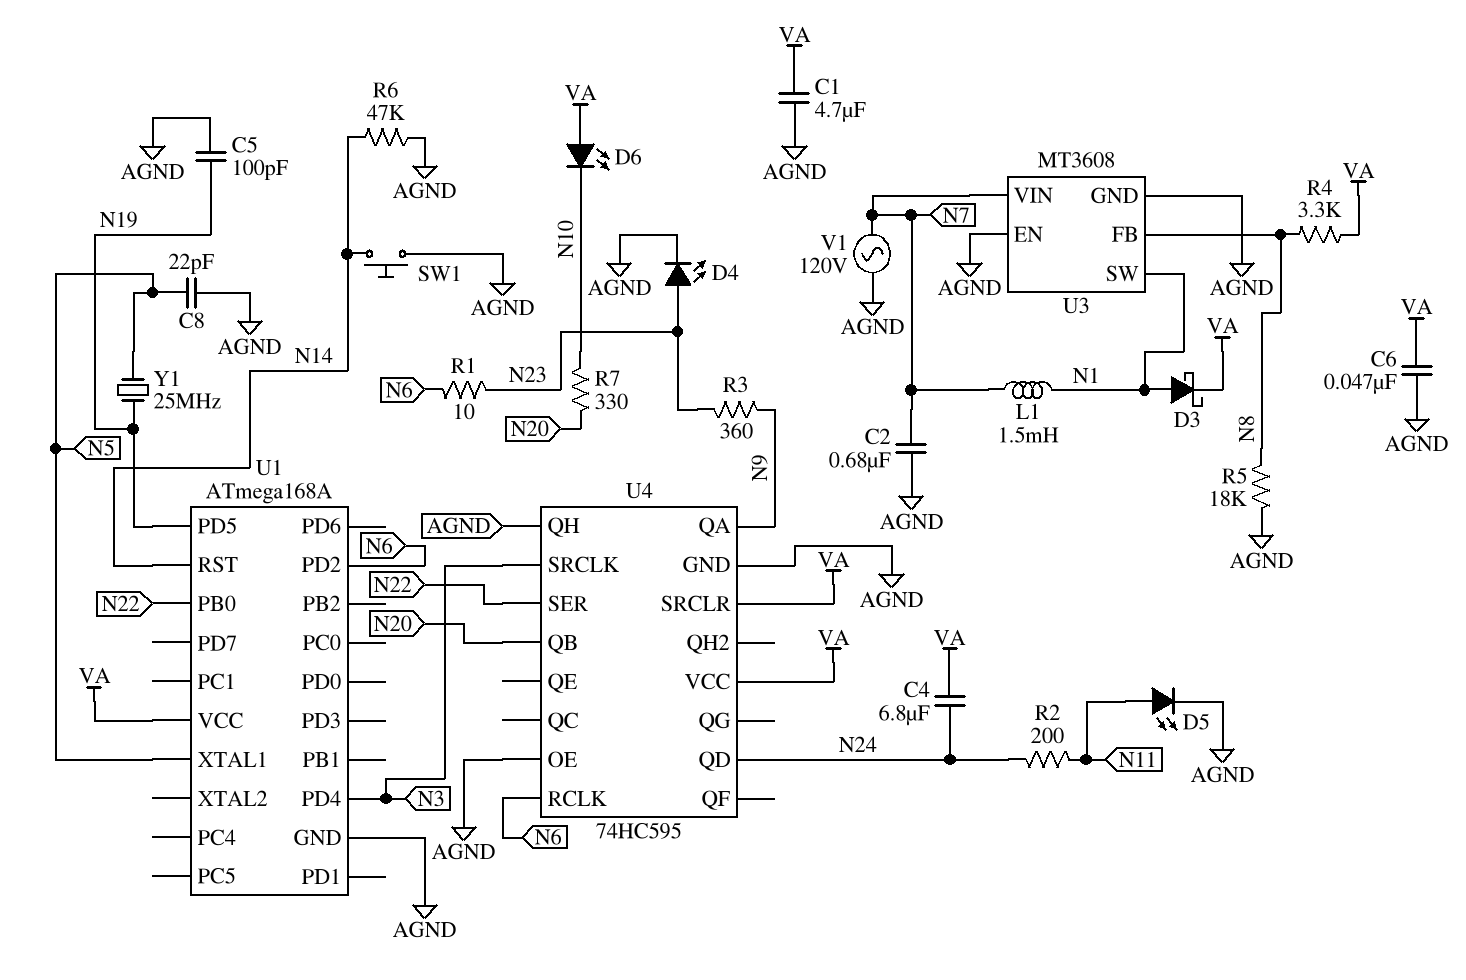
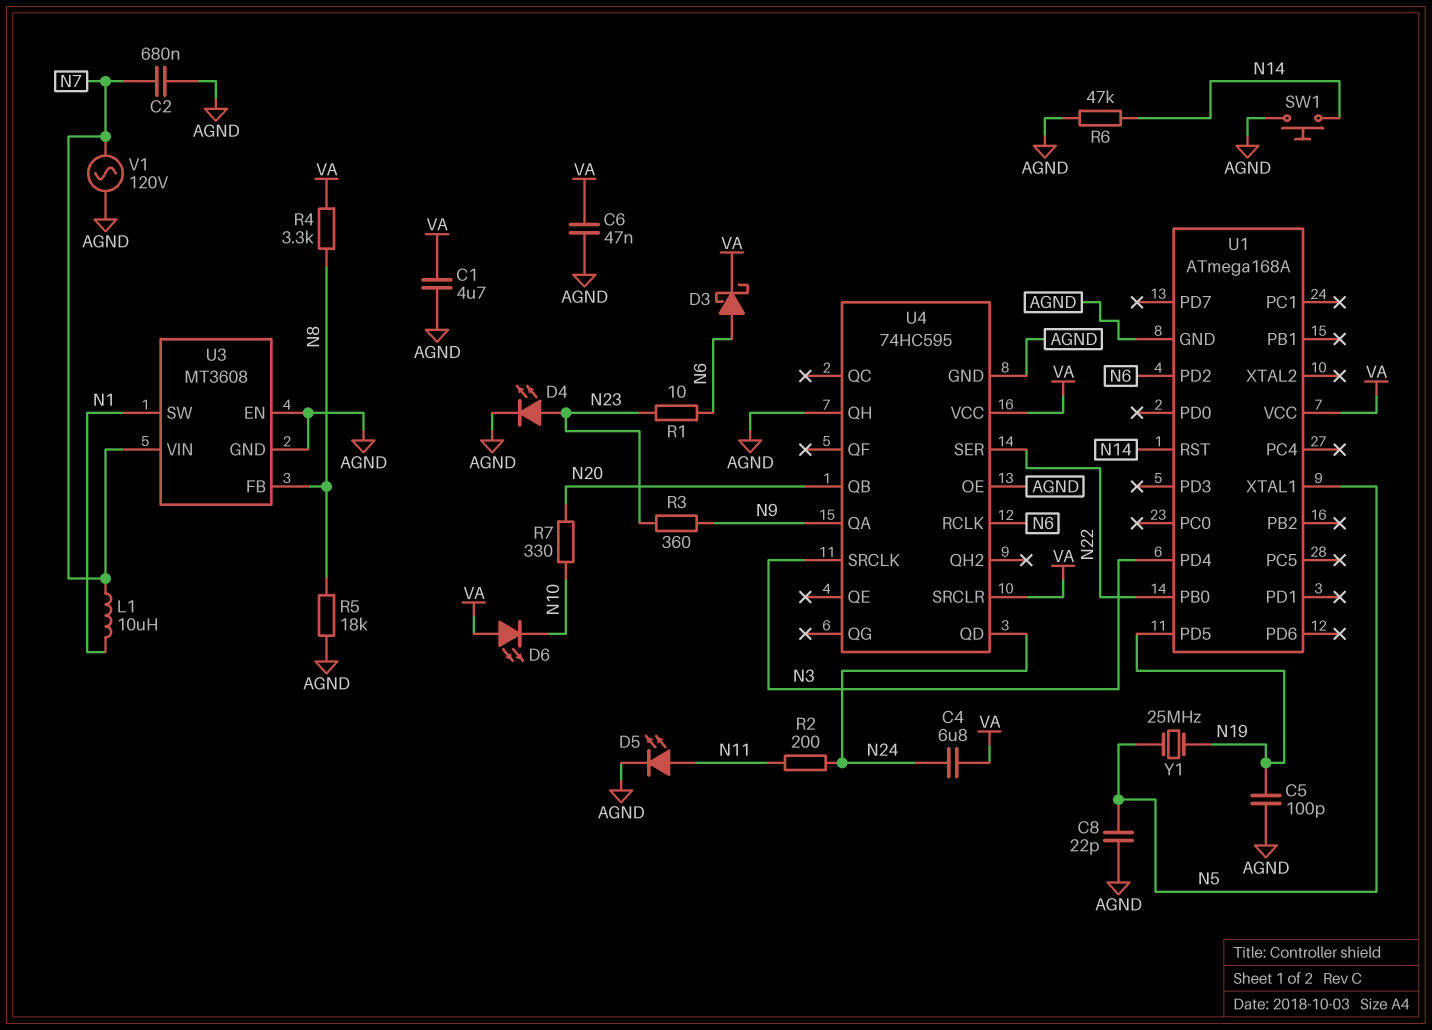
D3: schottky (A N1, K VA) -> schottky (A N6, K VA)
L1: 1.5mH (N1, N7) -> 10uH (N1, N7)

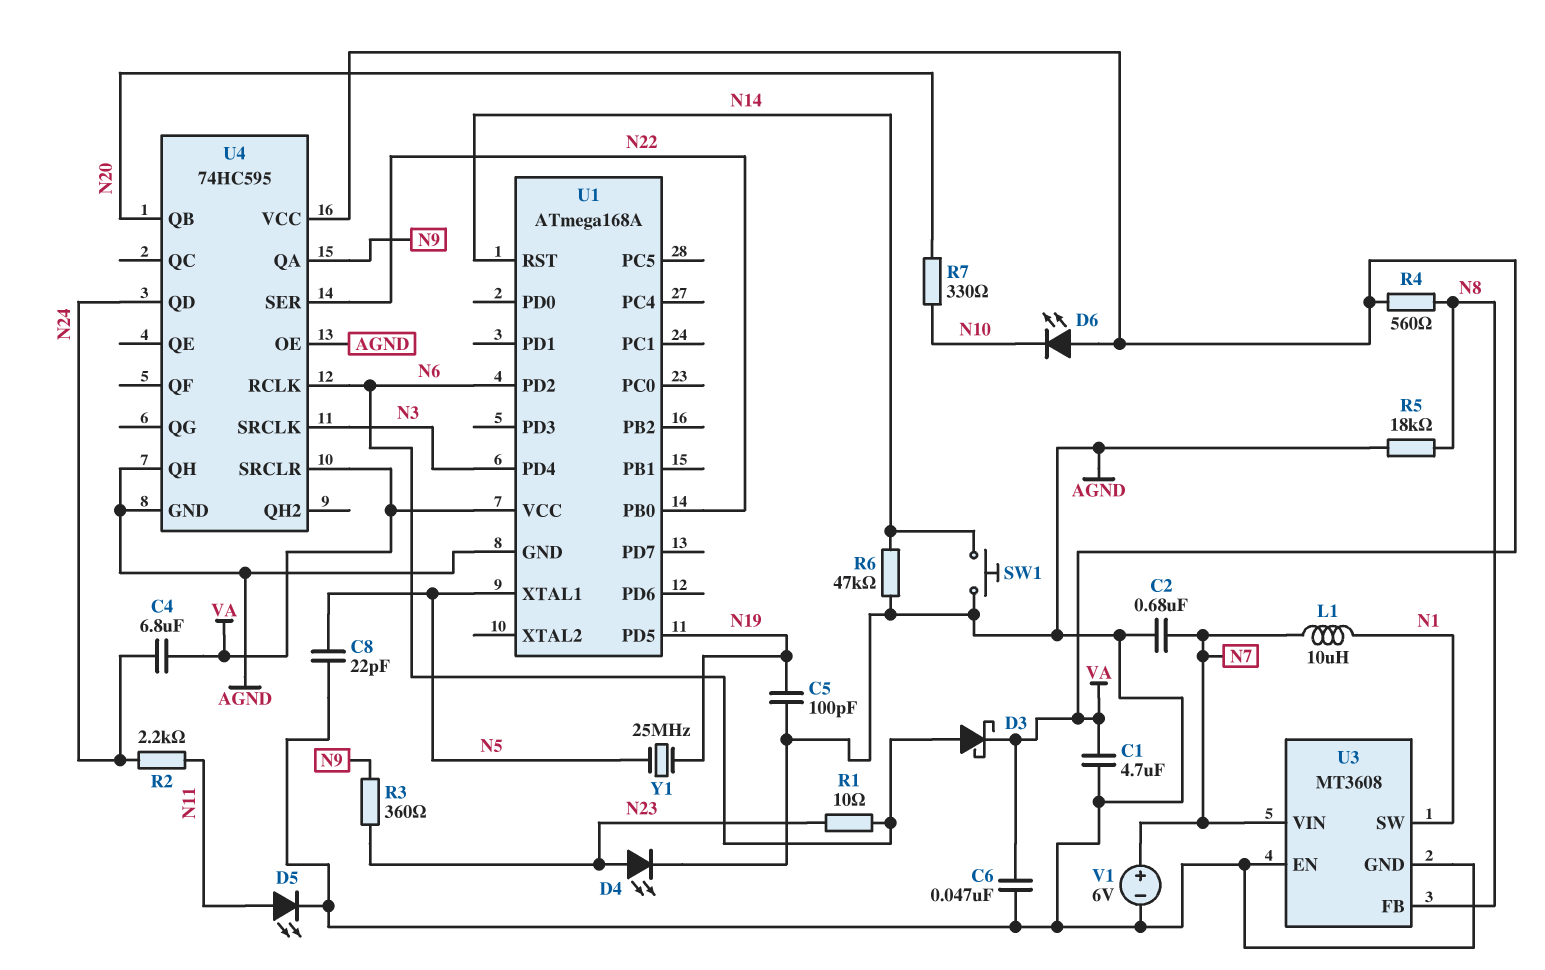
R2: 200 (N11, N24) -> 2.2k (N11, N24)
R4: 3.3k (N8, VA) -> 560 (N8, VA)
V1: AC 120V (AGND, N7) -> 6V (plus N7, minus AGND)

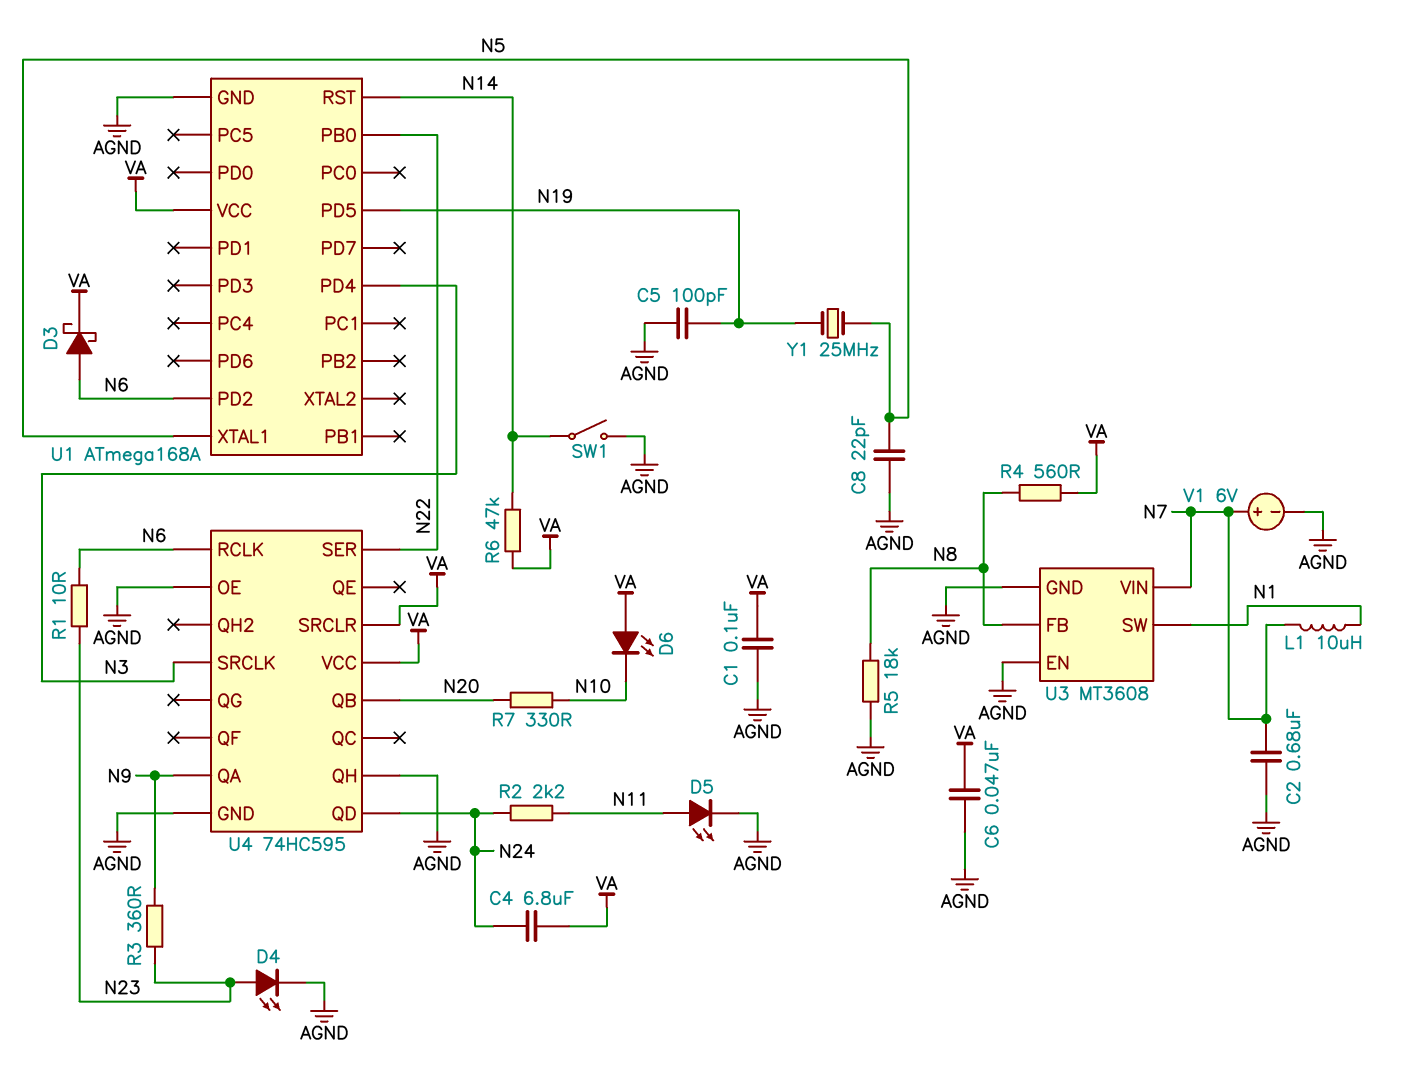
C1: 4.7uF (AGND, VA) -> 100nF (AGND, VA)
R6: 47k (AGND, N14) -> 47k (N14, VA)
SW1: button (AGND, N14) -> switch (AGND, N14)

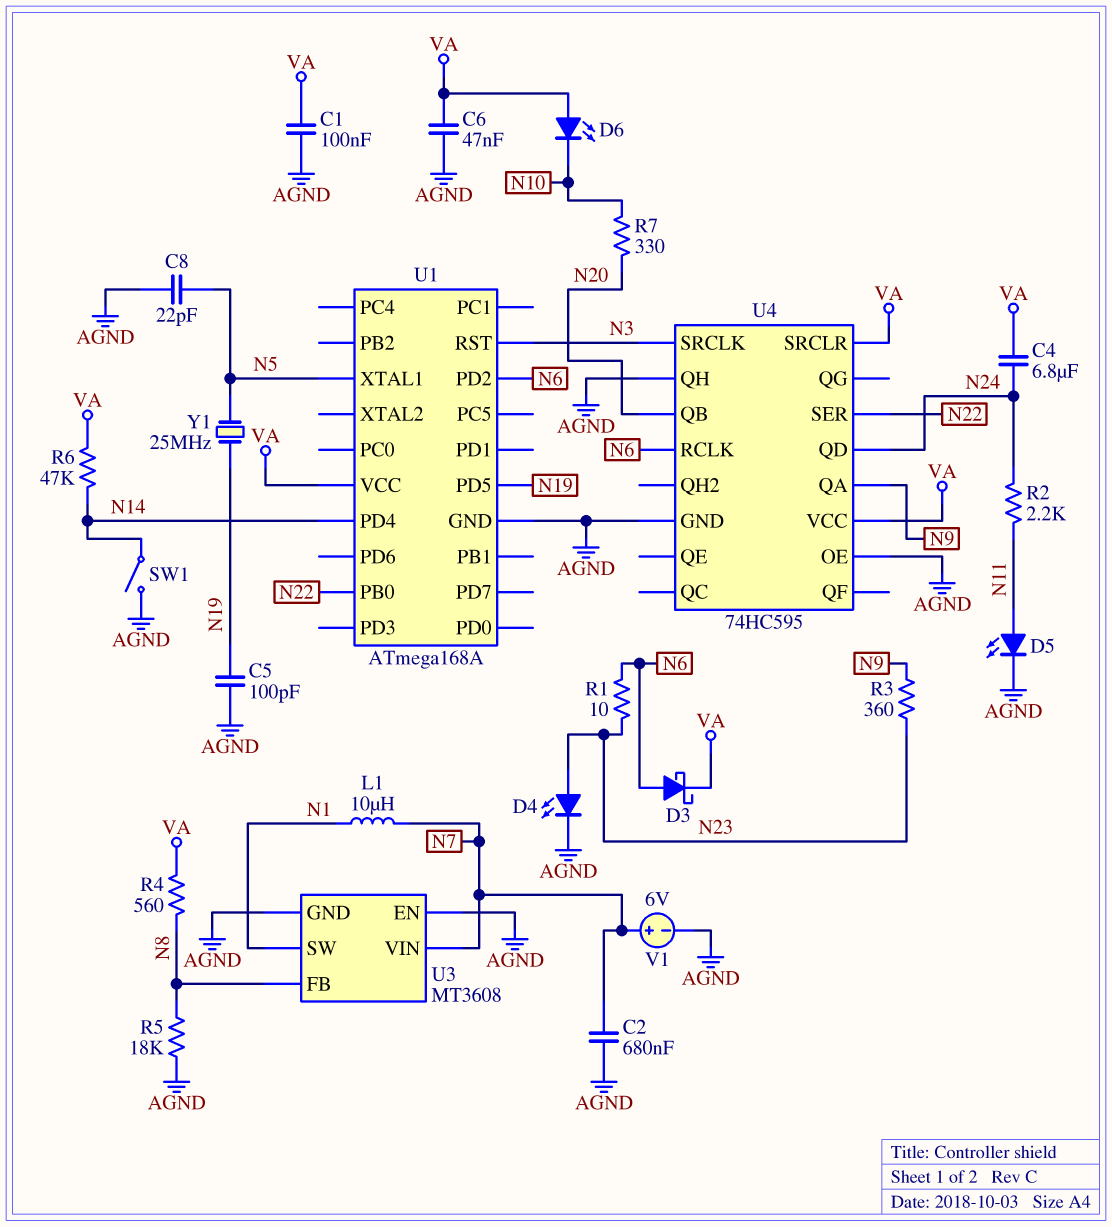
U1 pin PD4: N3 -> N14
U1 pin RST: N14 -> N3

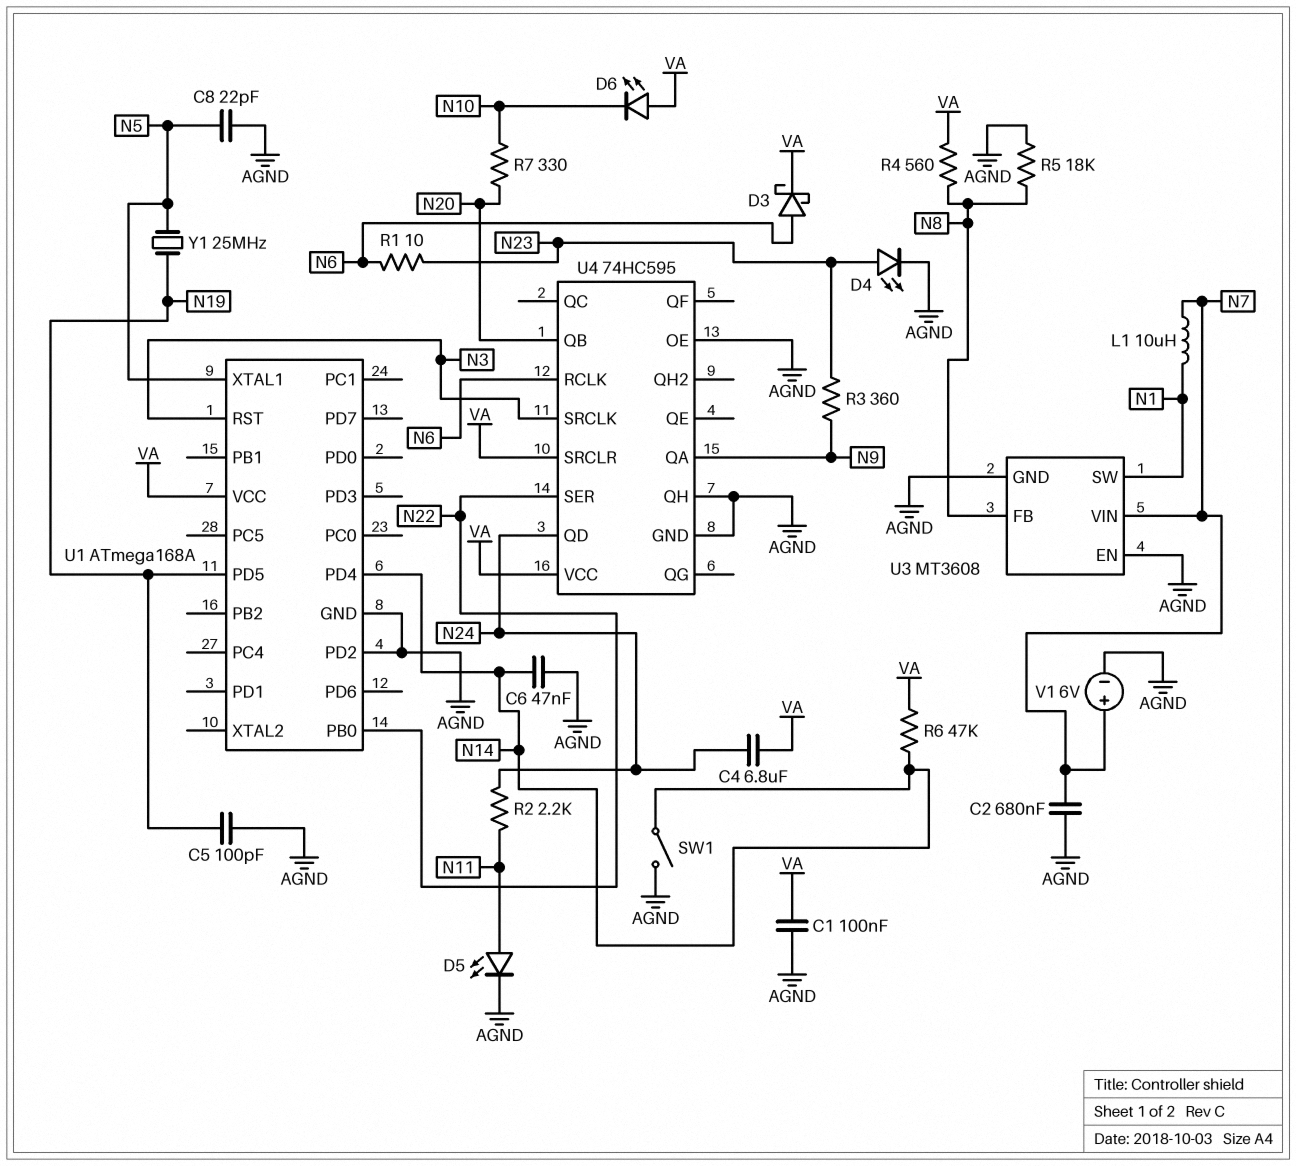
C6: 47nF (AGND, VA) -> 47nF (AGND, N14)
U1 pin PD2: N6 -> AGND

